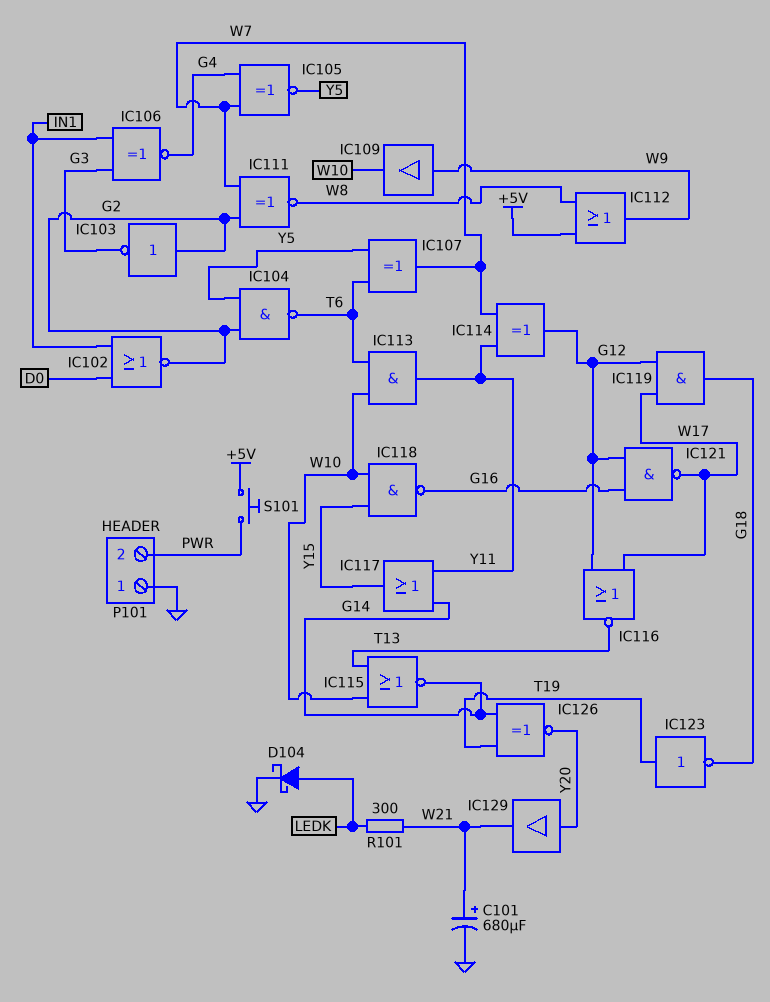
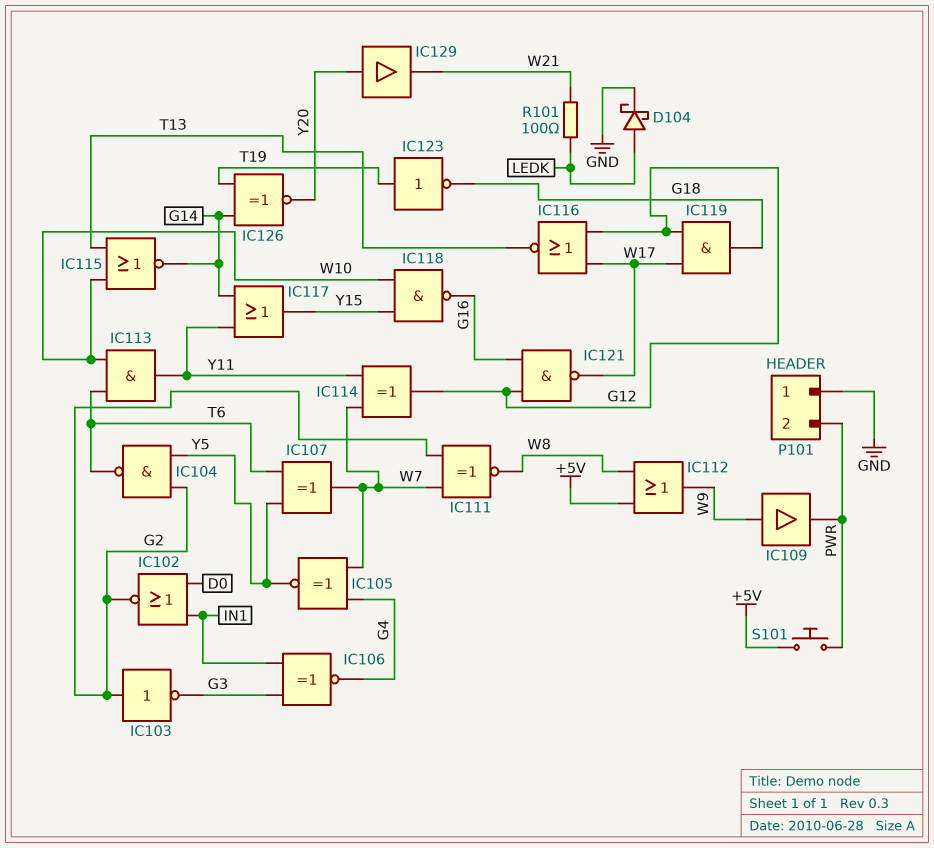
C101: 680uF (plus W21, minus GND) -> none
IC109: buffer (in W9, out W10) -> buffer (in W9, out PWR)
R101: 300 (LEDK, W21) -> 100 (LEDK, W21)

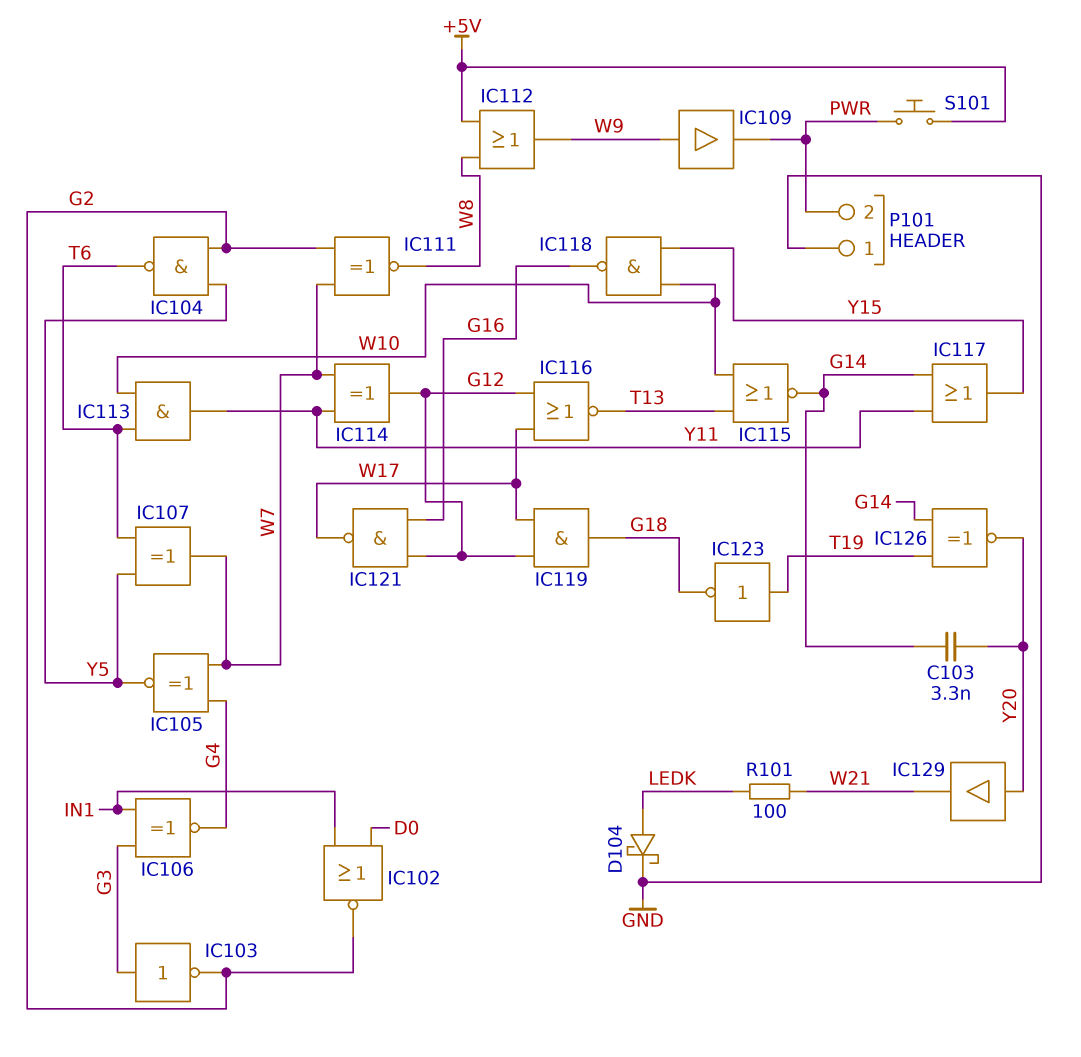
C103: none -> 3.3nF (G14, Y20)
IC103: NOT (in G2, out G3) -> NOT (in G3, out G2)

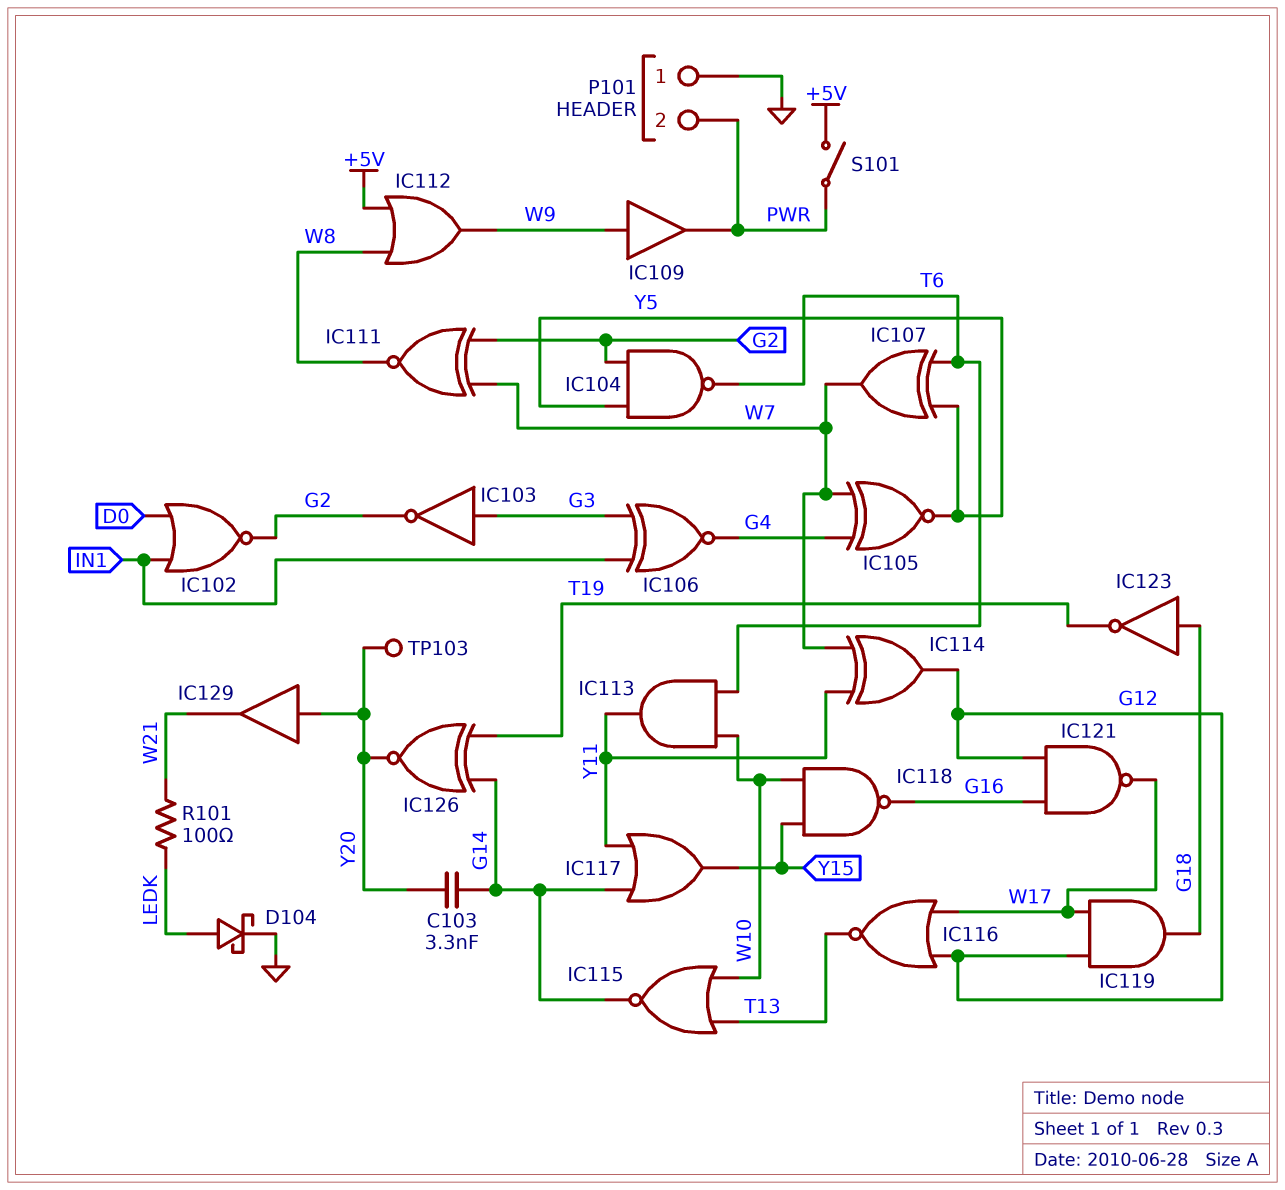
IC123: NOT (in T19, out G18) -> NOT (in G18, out T19)
S101: button (+5V, PWR) -> switch (+5V, PWR)
TP103: none -> test point (Y20)

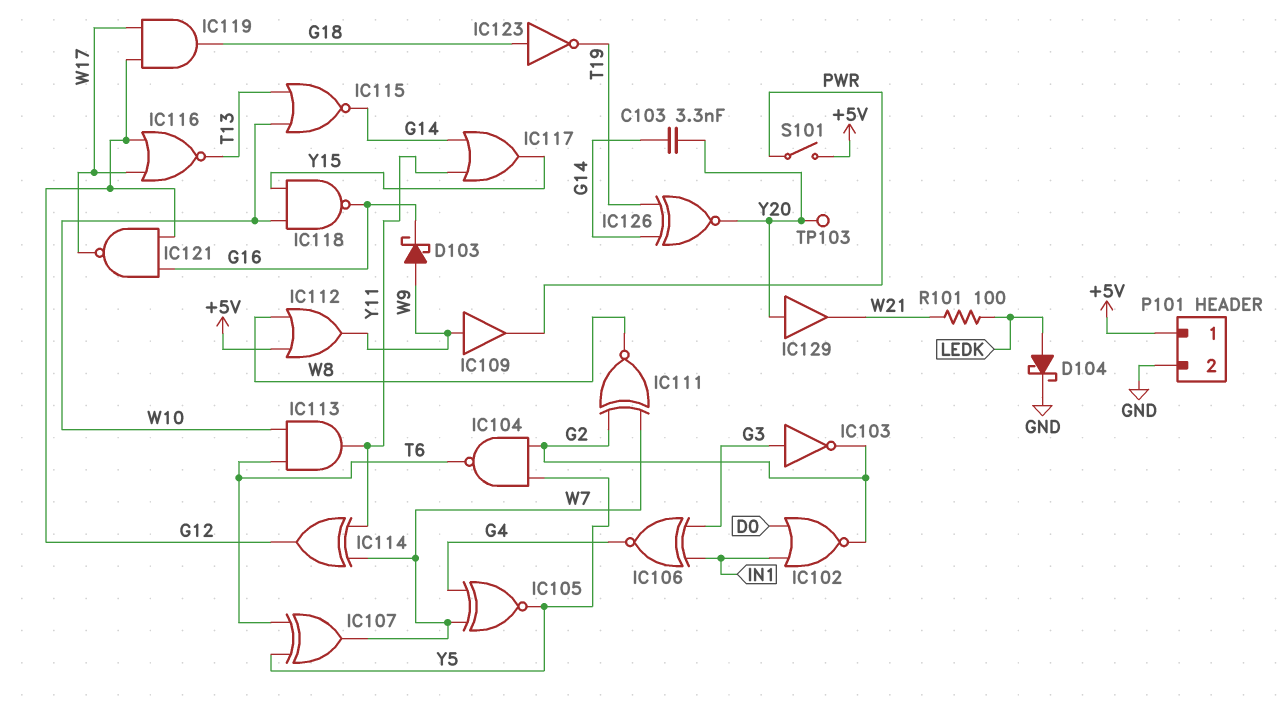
D103: none -> schottky (A W9, K G16)
P101 pin 1: GND -> +5V
P101 pin 2: PWR -> GND

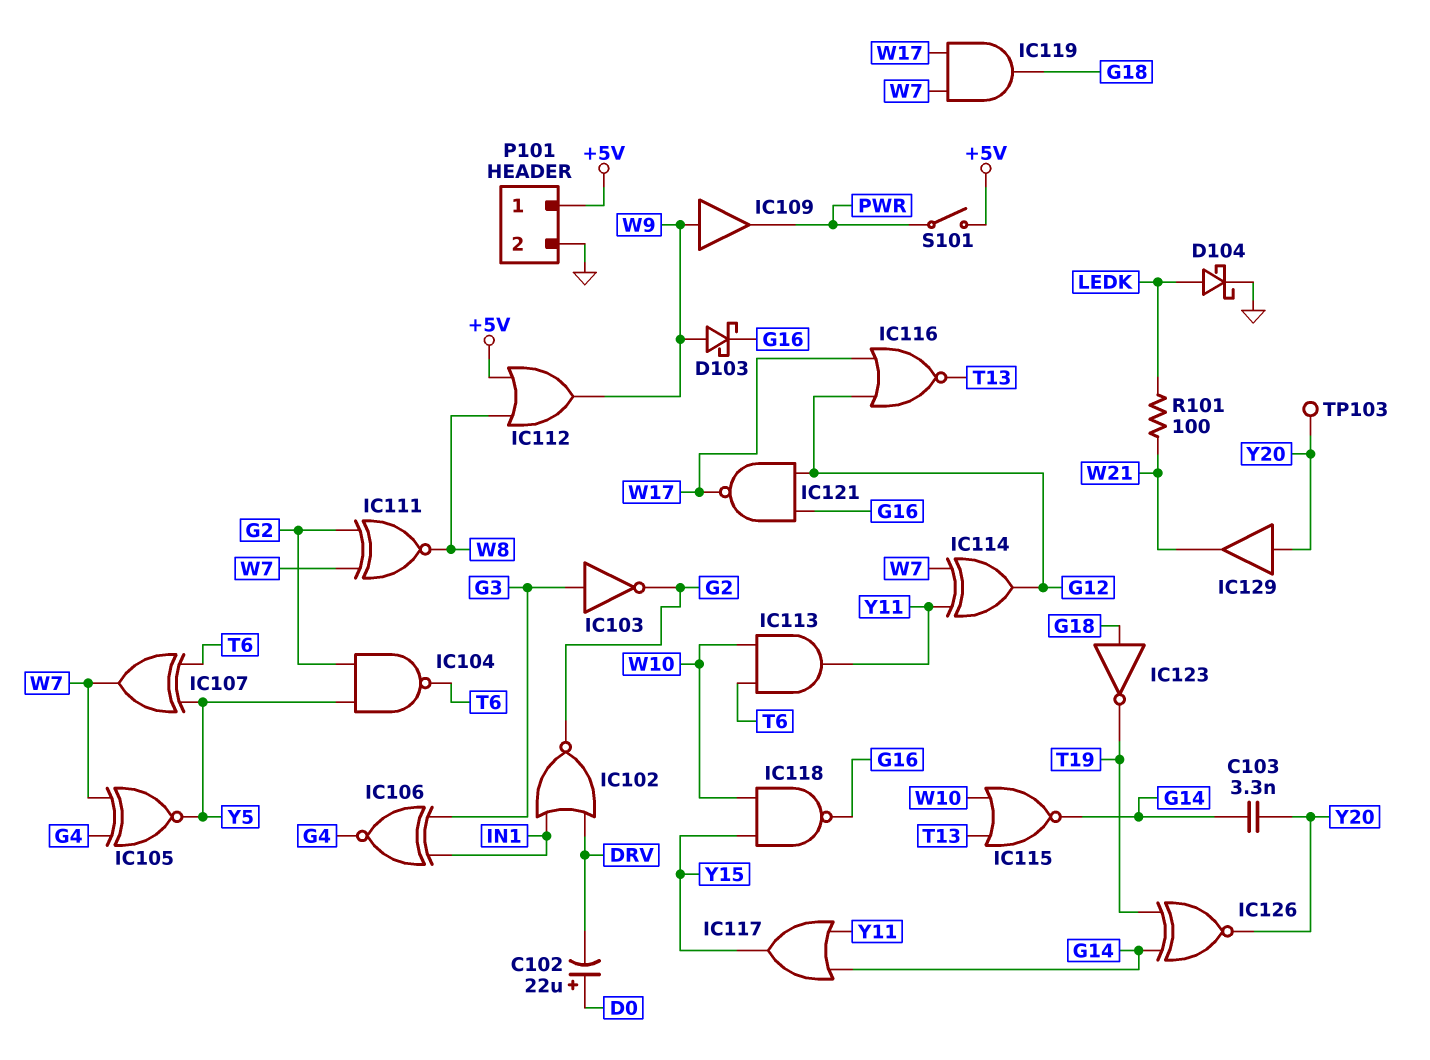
C102: none -> 22uF (plus D0, minus DRV)
IC102: NOR (in D0, in IN1, out G2) -> NOR (in DRV, in IN1, out G2)
IC119: AND (in G12, in W17, out G18) -> AND (in W7, in W17, out G18)

